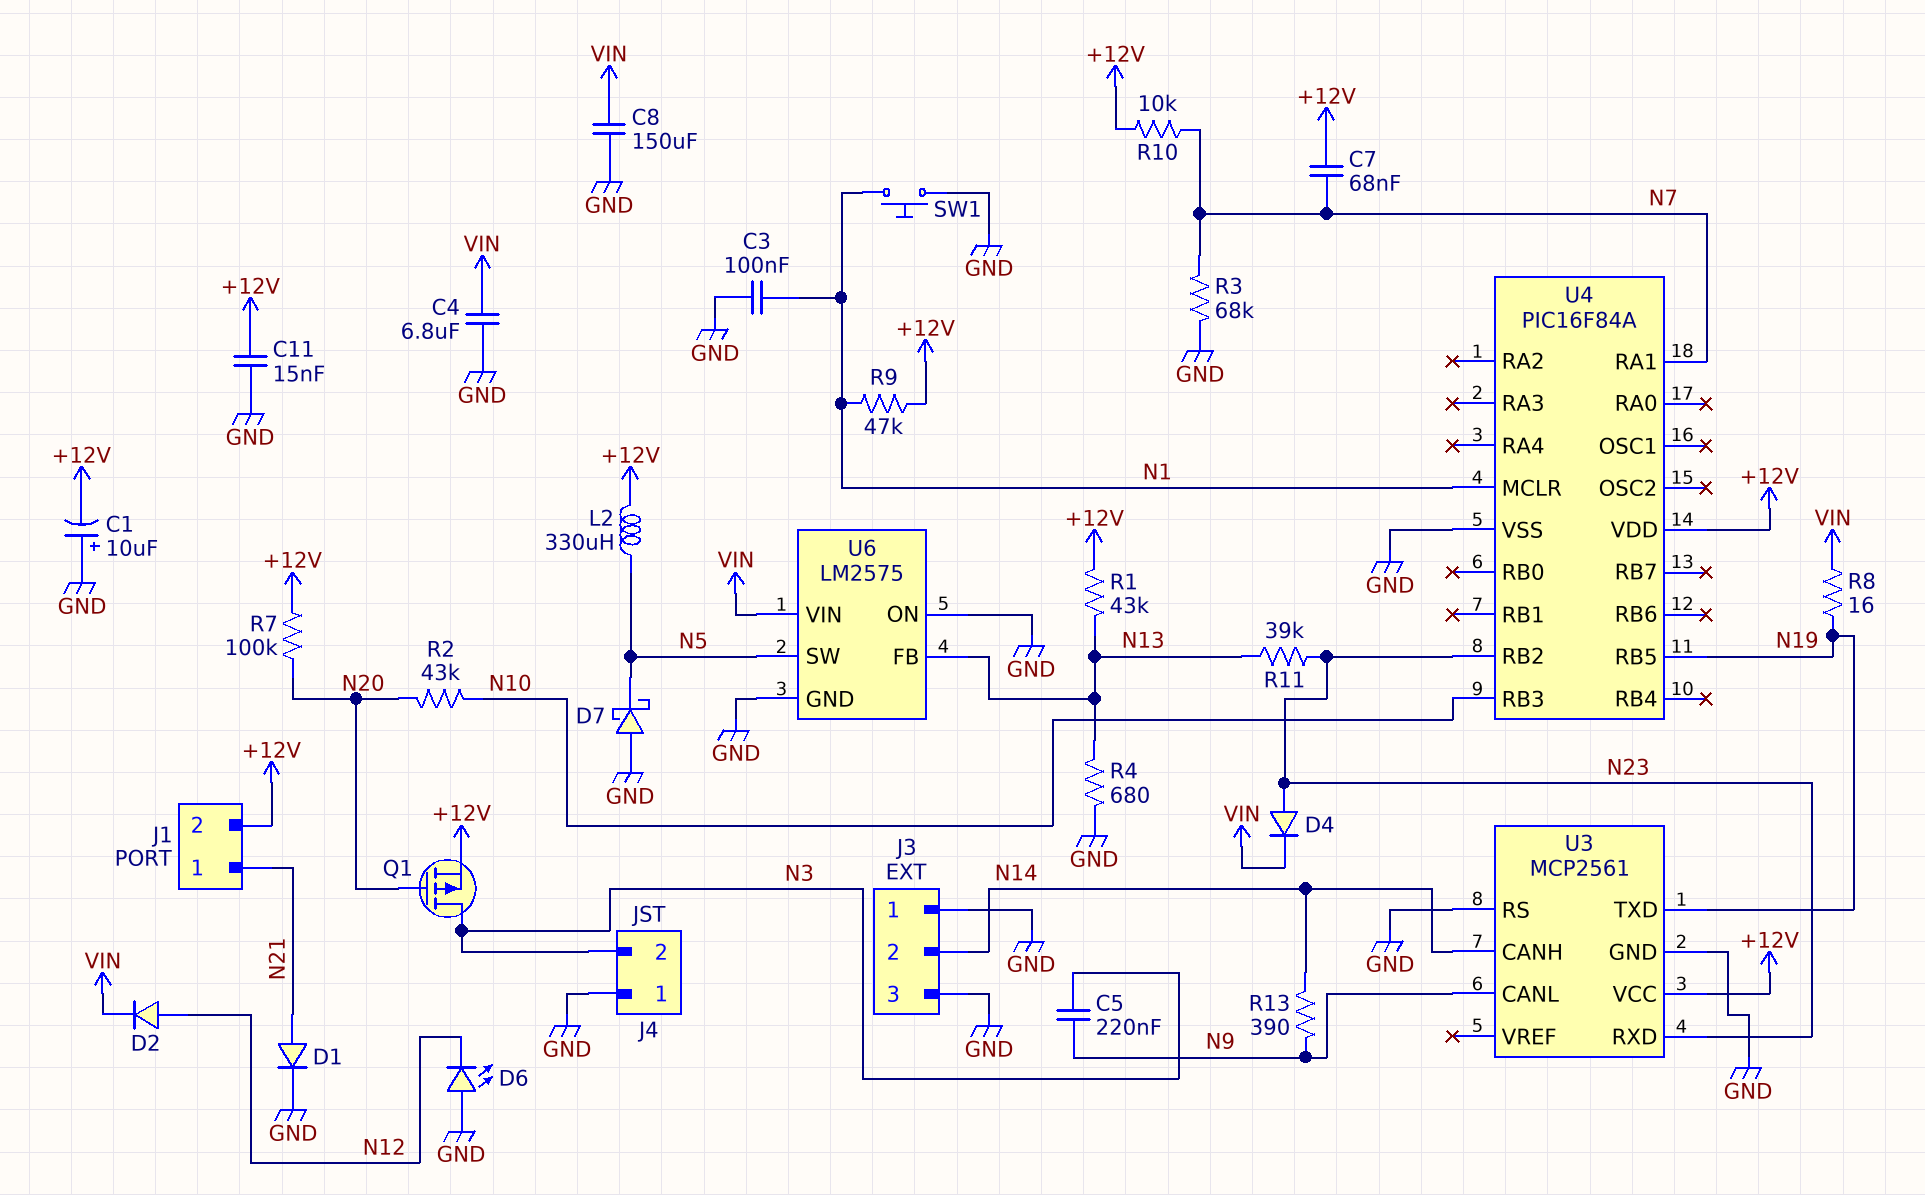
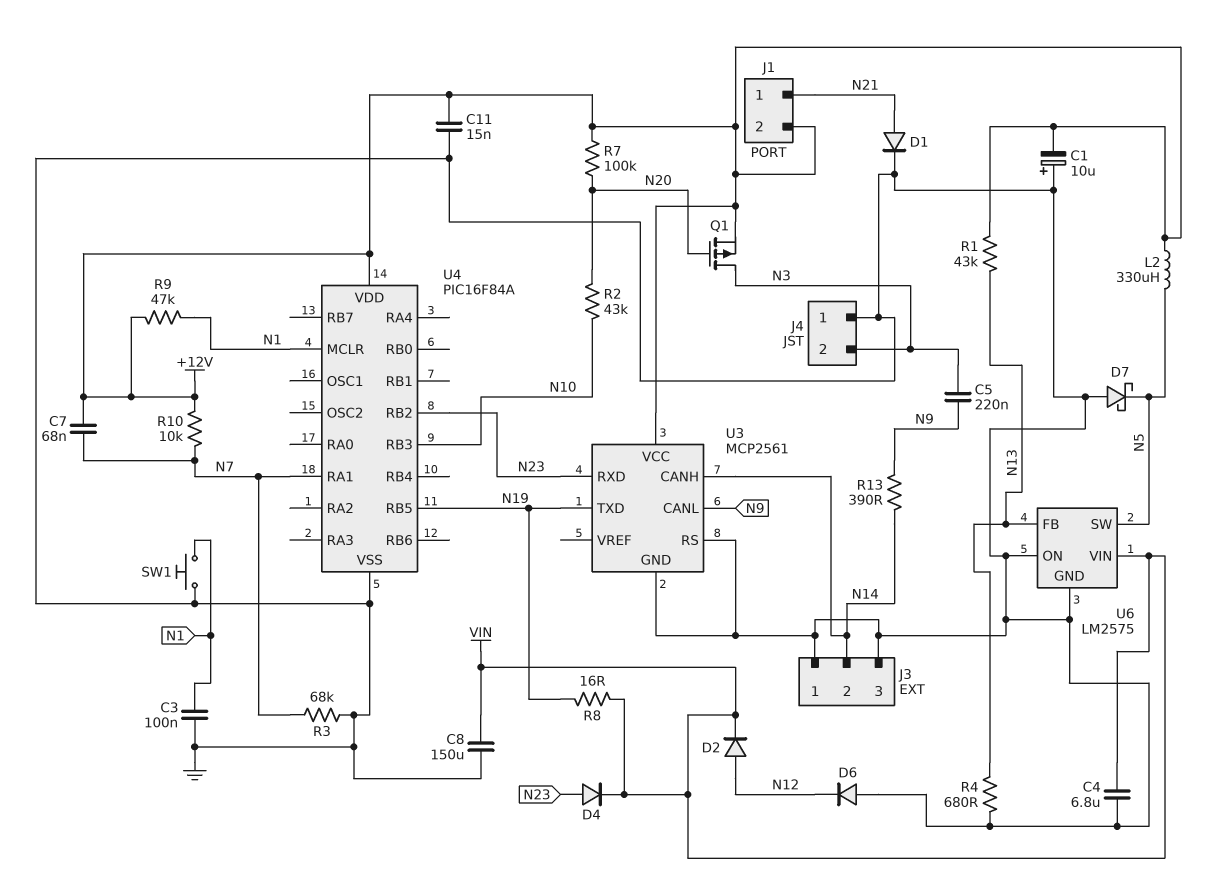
D6: LED (A GND, K N12) -> diode (A GND, K N12)
R11: 39k (N13, N23) -> none

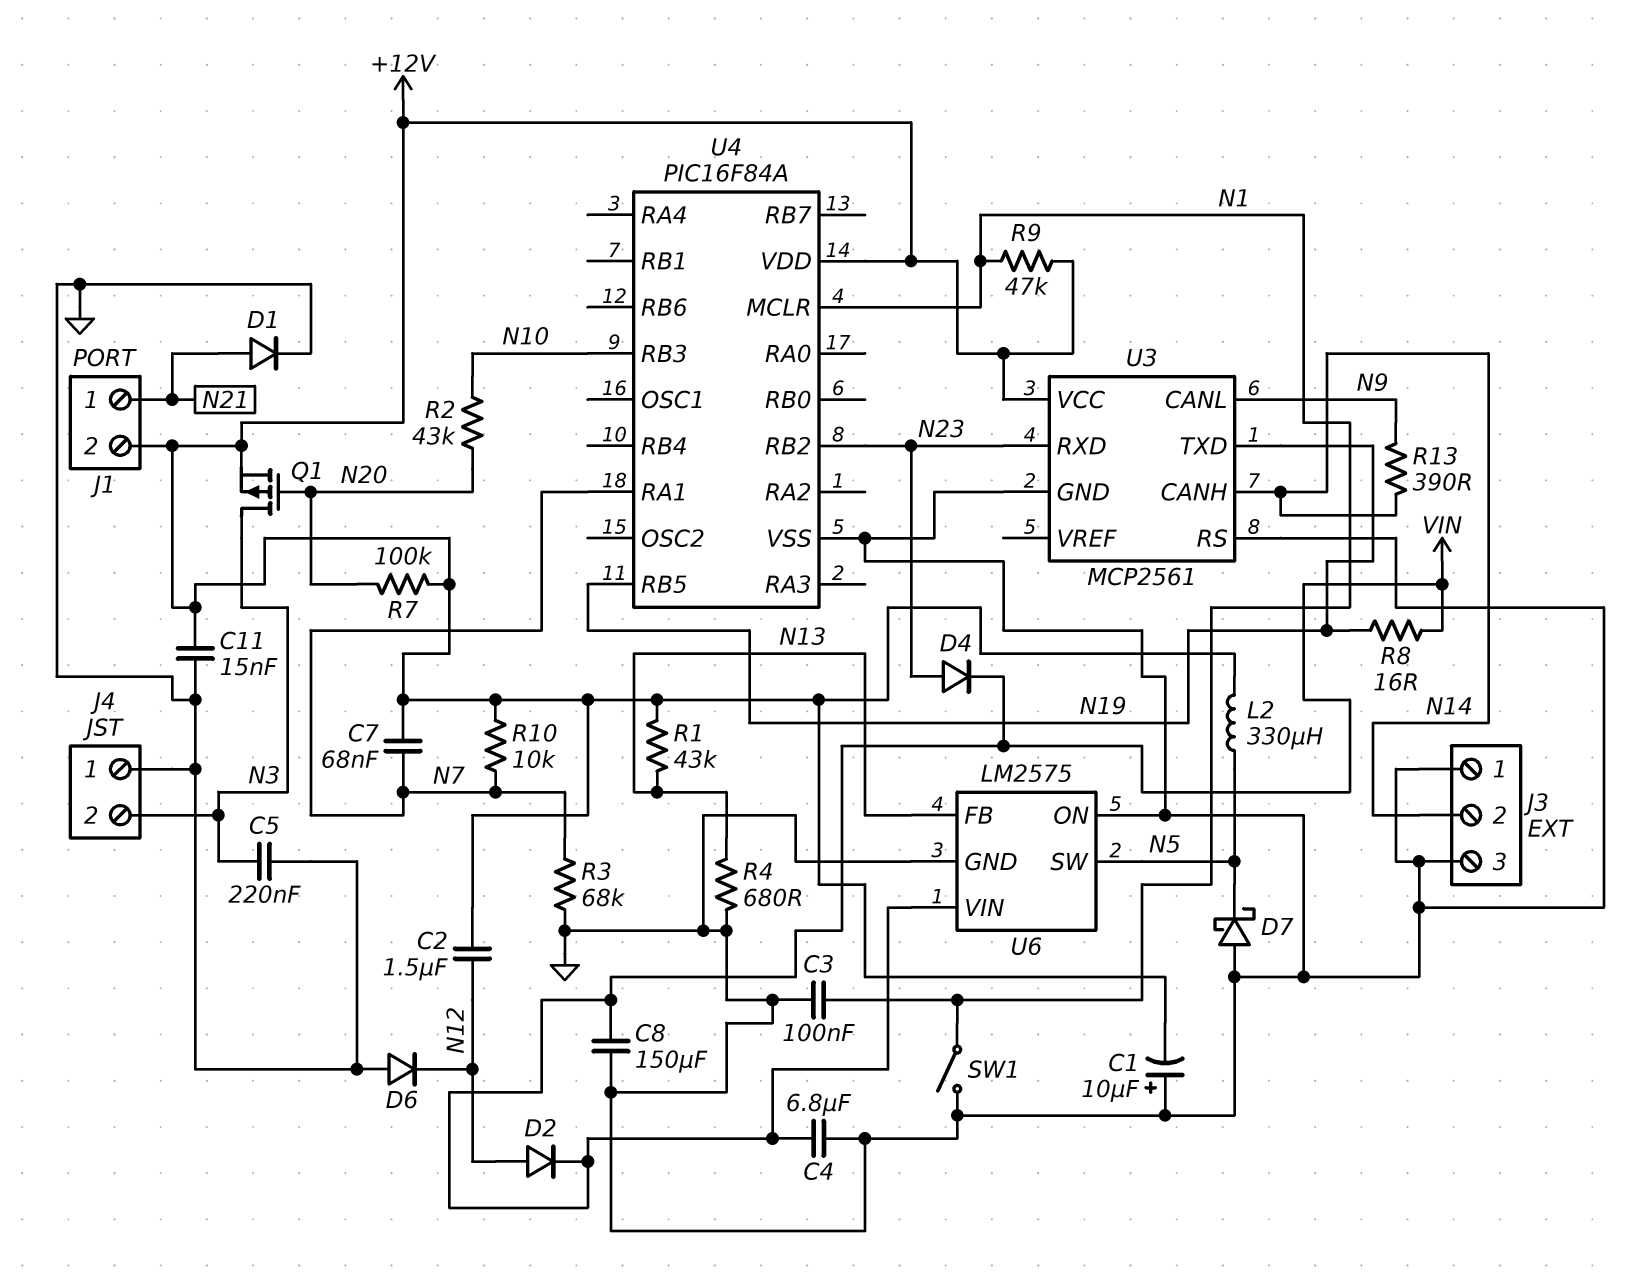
C2: none -> 1.5uF (+12V, N12)
C5: 220nF (N3, N9) -> 220nF (GND, N3)
SW1: button (GND, N1) -> switch (GND, N1)

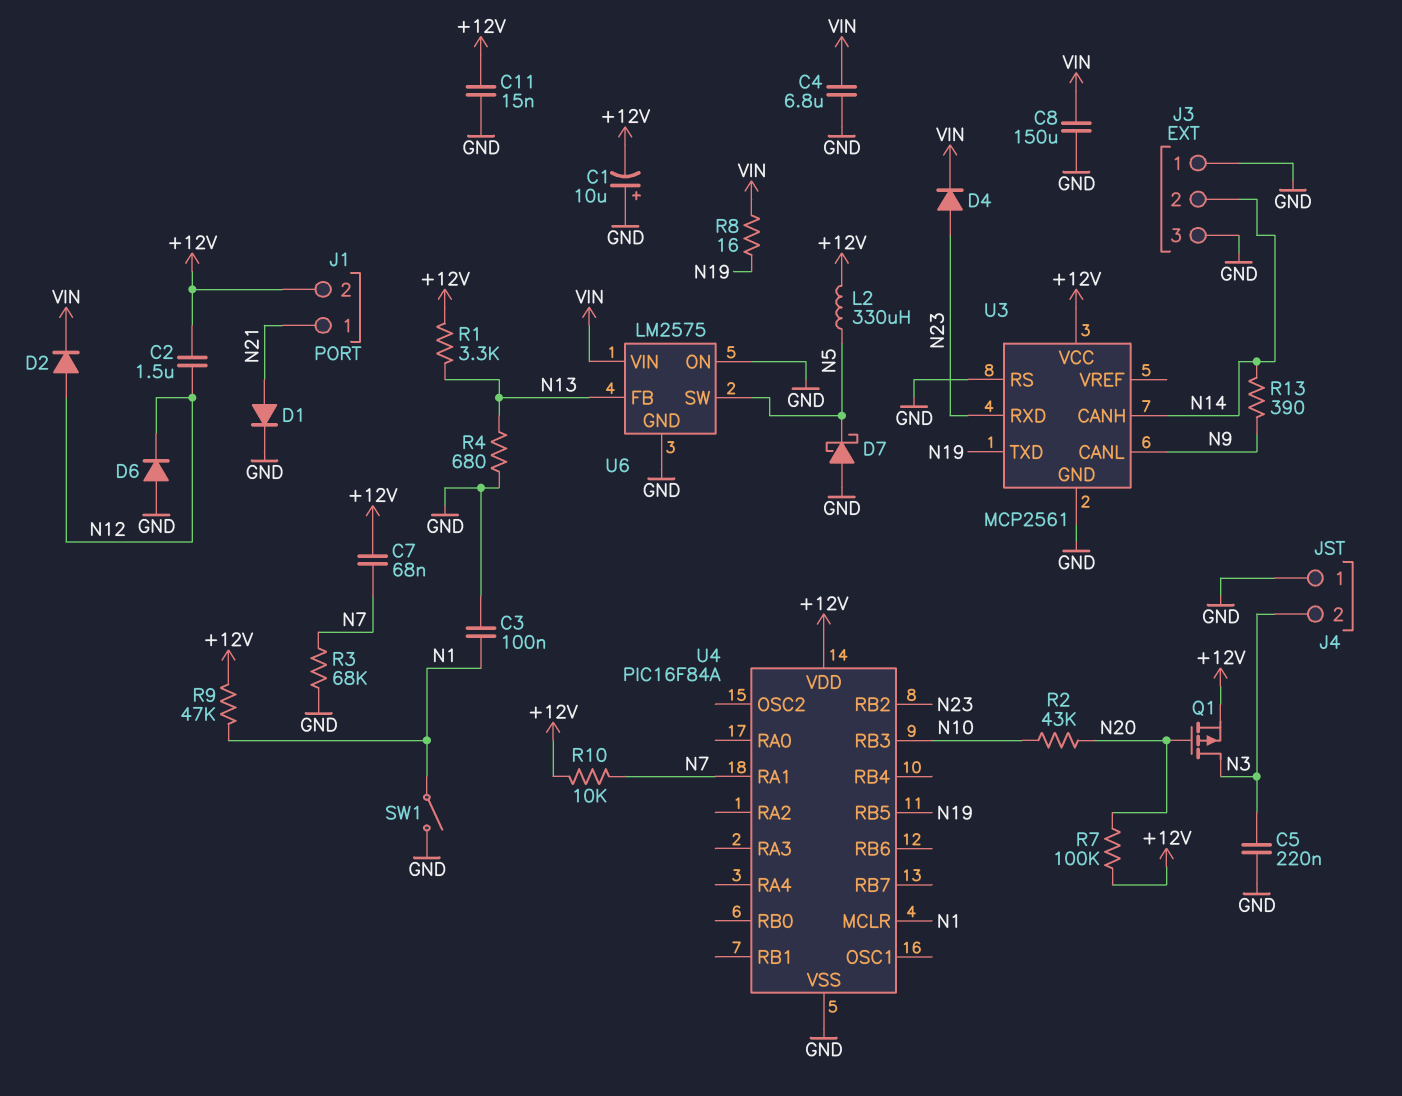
R1: 43k (+12V, N13) -> 3.3k (+12V, N13)

